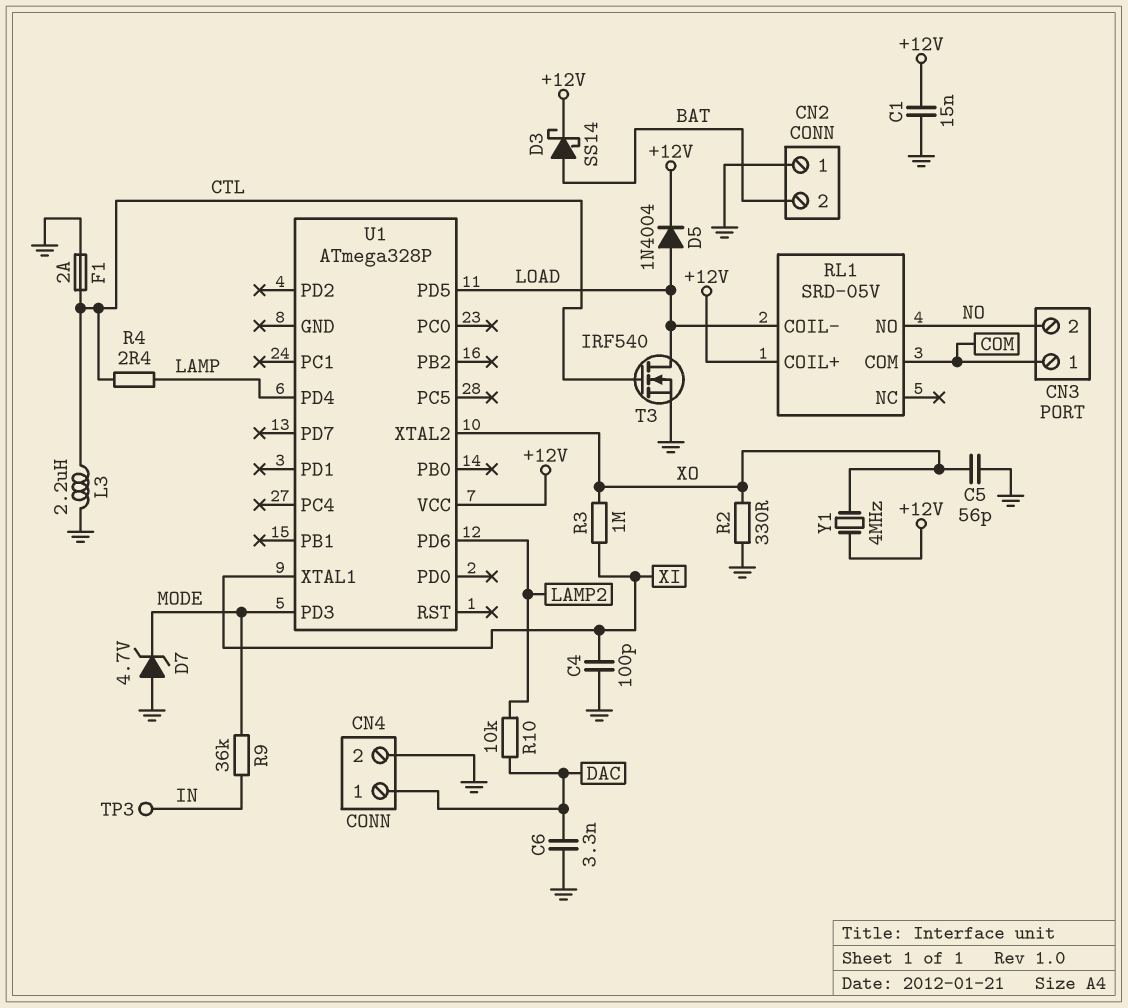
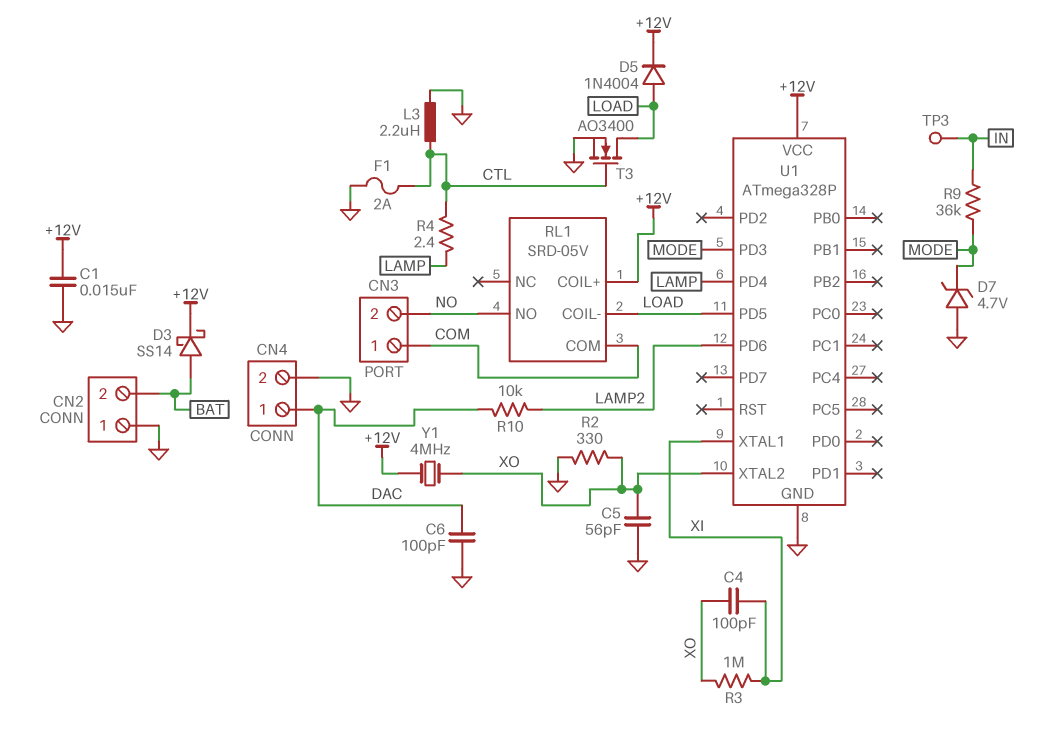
C4: 100pF (GND, XI) -> 100pF (XI, XO)
C6: 3.3nF (DAC, GND) -> 100pF (DAC, GND)
T3: NMOS IRF540 (G CTL, D LOAD, S GND) -> NMOS AO3400 (G CTL, D LOAD, S GND)
U1 pin GND: none -> GND

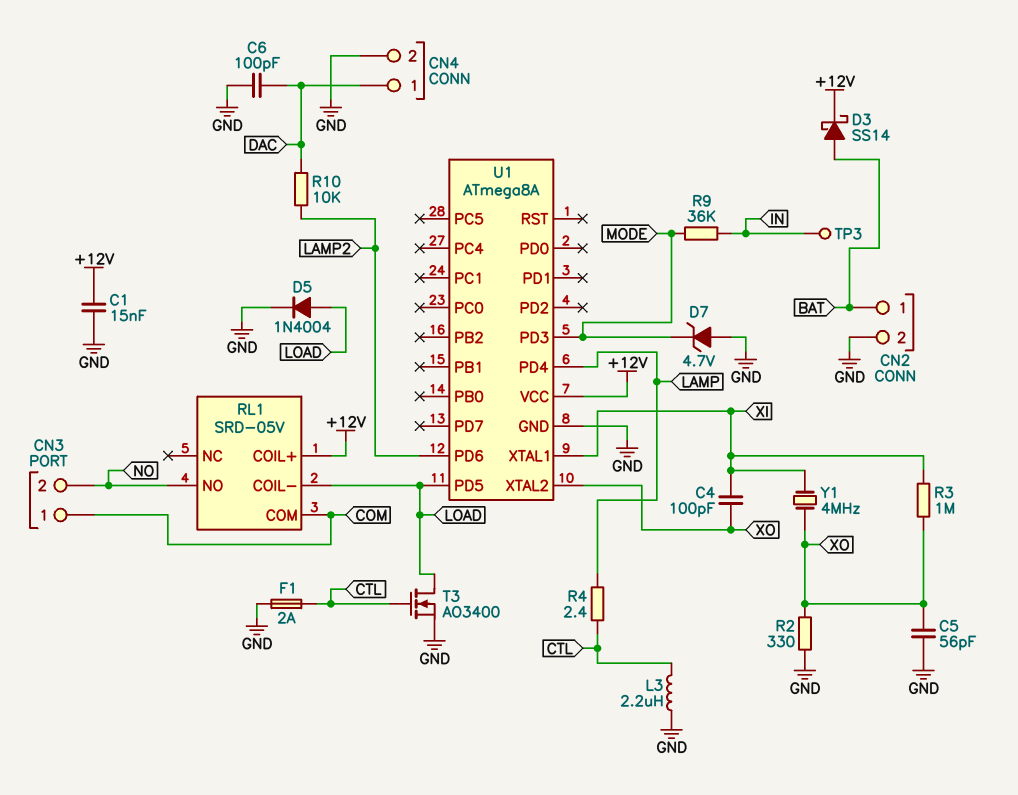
CN2 pin 1: GND -> BAT
CN2 pin 2: BAT -> GND
D5: diode 1N4004 (A LOAD, K +12V) -> diode 1N4004 (A LOAD, K GND)
U1: ATmega328P -> ATmega8A
Y1: 4MHz (+12V, XO) -> 4MHz (XI, XO)

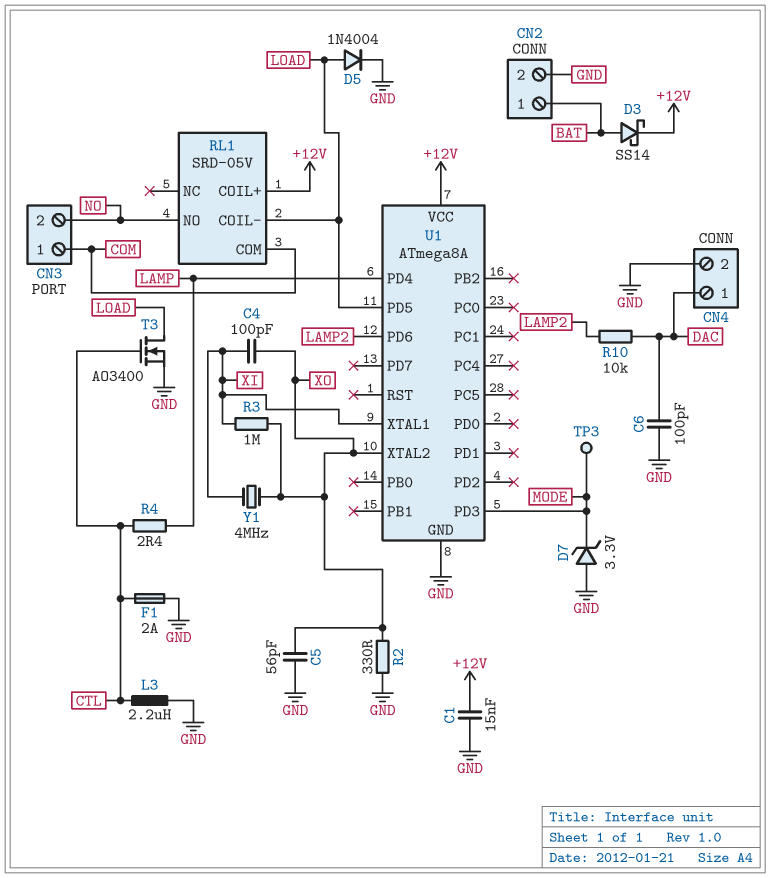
D7: zener 4.7V (A GND, K MODE) -> zener 3.3V (A GND, K MODE)
R9: 36k (IN, MODE) -> none
TP3: test point (IN) -> test point (MODE)

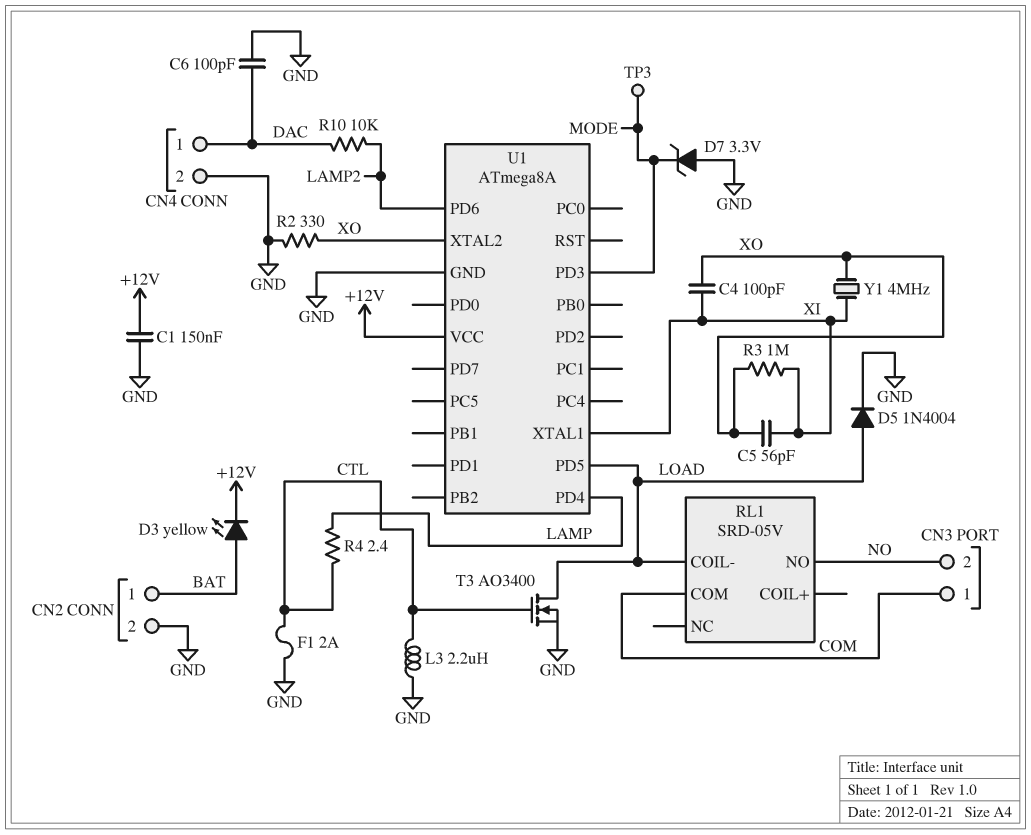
C1: 15nF (+12V, GND) -> 150nF (+12V, GND)
C5: 56pF (GND, XO) -> 56pF (XI, XO)
D3: schottky SS14 (A BAT, K +12V) -> LED yellow (A BAT, K +12V)
RL1 pin COIL+: +12V -> none

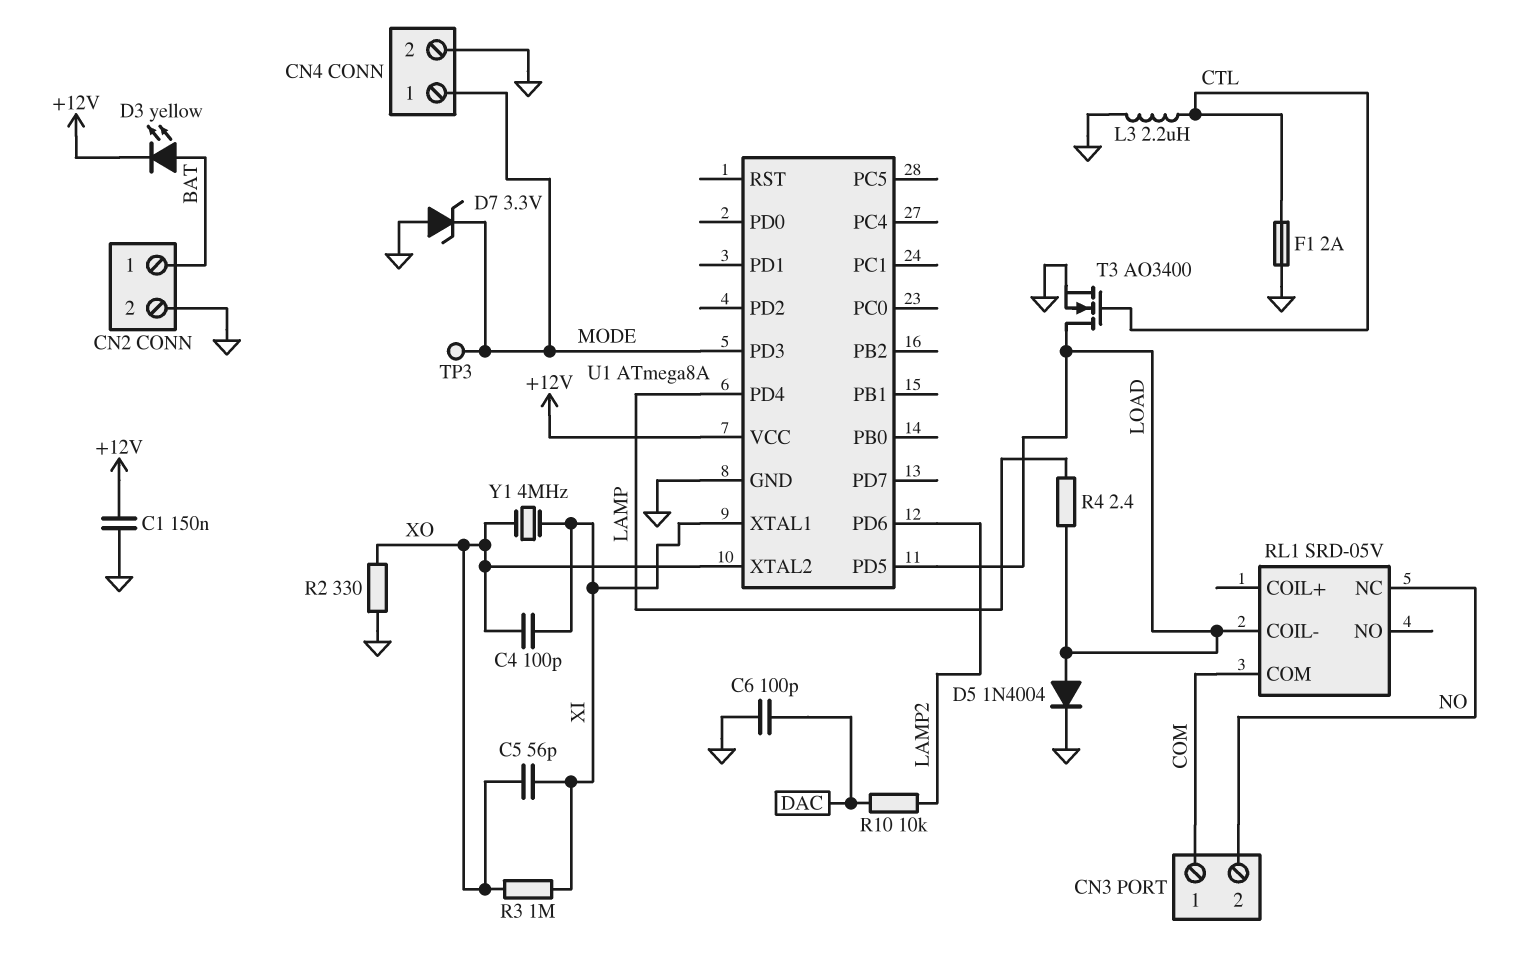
CN4 pin 1: DAC -> MODE
R4: 2.4 (CTL, LAMP) -> 2.4 (LAMP, LOAD)
RL1 pin NC: none -> NO
RL1 pin NO: NO -> none

